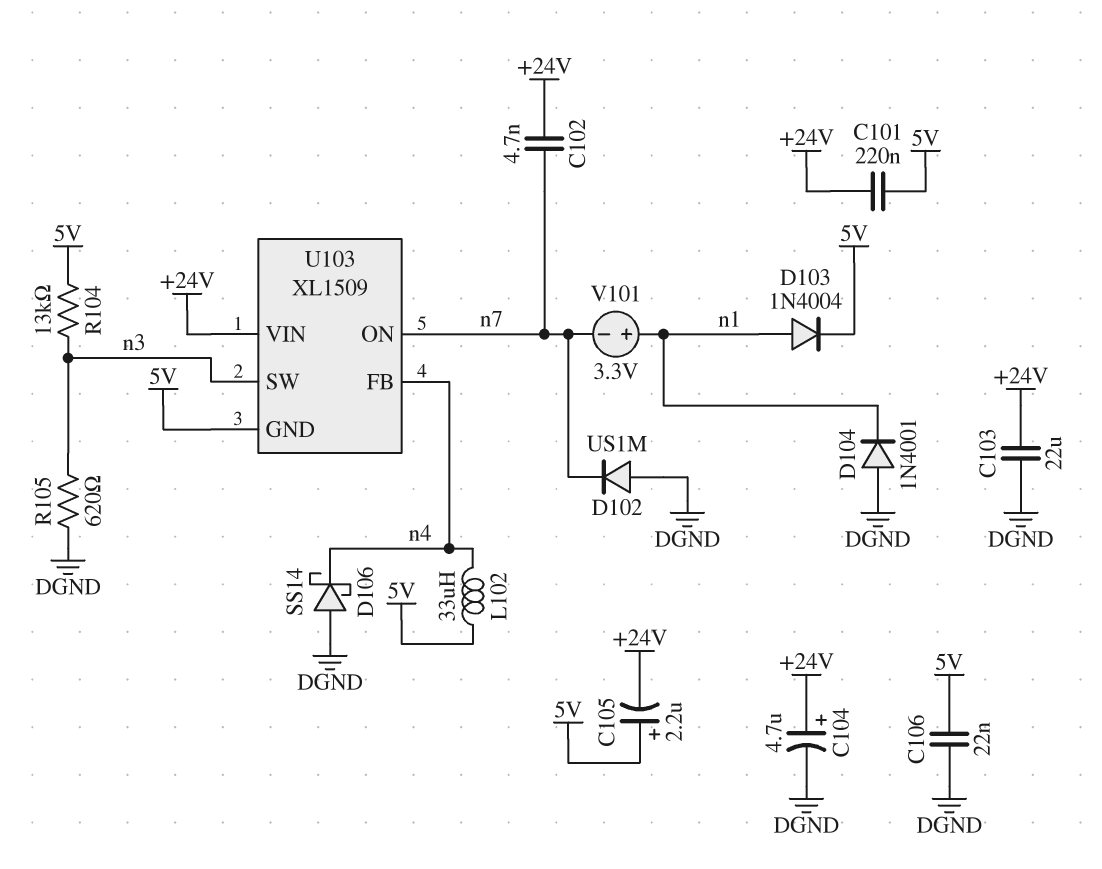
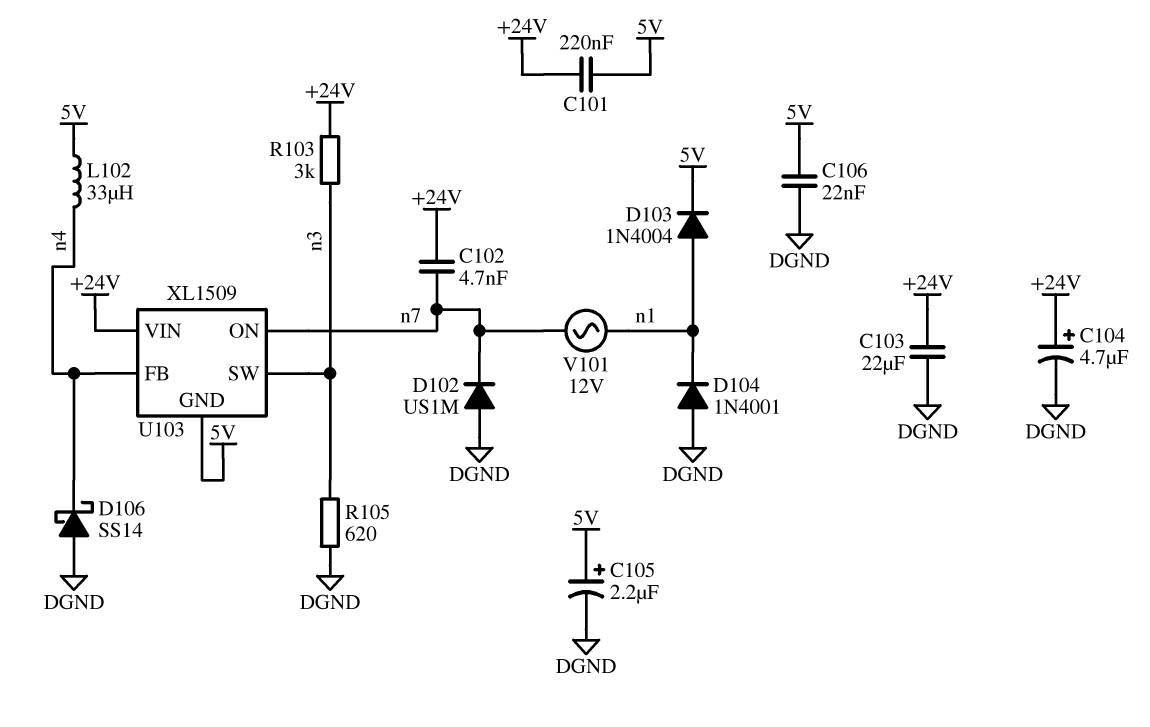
C105: 2.2uF (plus 5V, minus +24V) -> 2.2uF (plus 5V, minus DGND)
R103: none -> 3k (+24V, n3)
R104: 13k (5V, n3) -> none
V101: 3.3V (plus n1, minus n7) -> AC 12V (n1, n7)

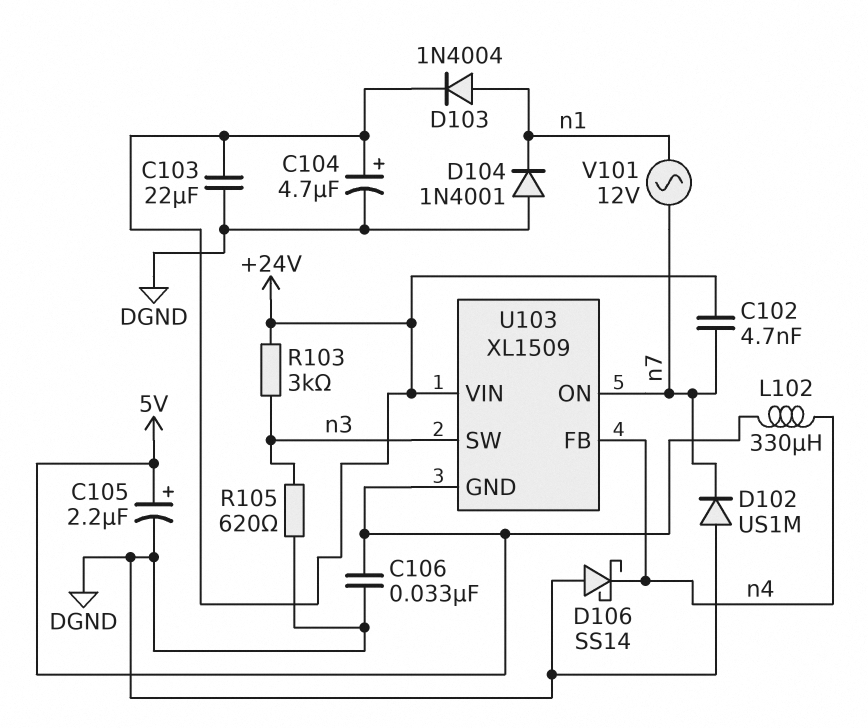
C101: 220nF (+24V, 5V) -> none
C106: 22nF (5V, DGND) -> 33nF (5V, DGND)
D103: diode 1N4004 (A n1, K 5V) -> diode 1N4004 (A n1, K +24V)
L102: 33uH (5V, n4) -> 330uH (5V, n4)

